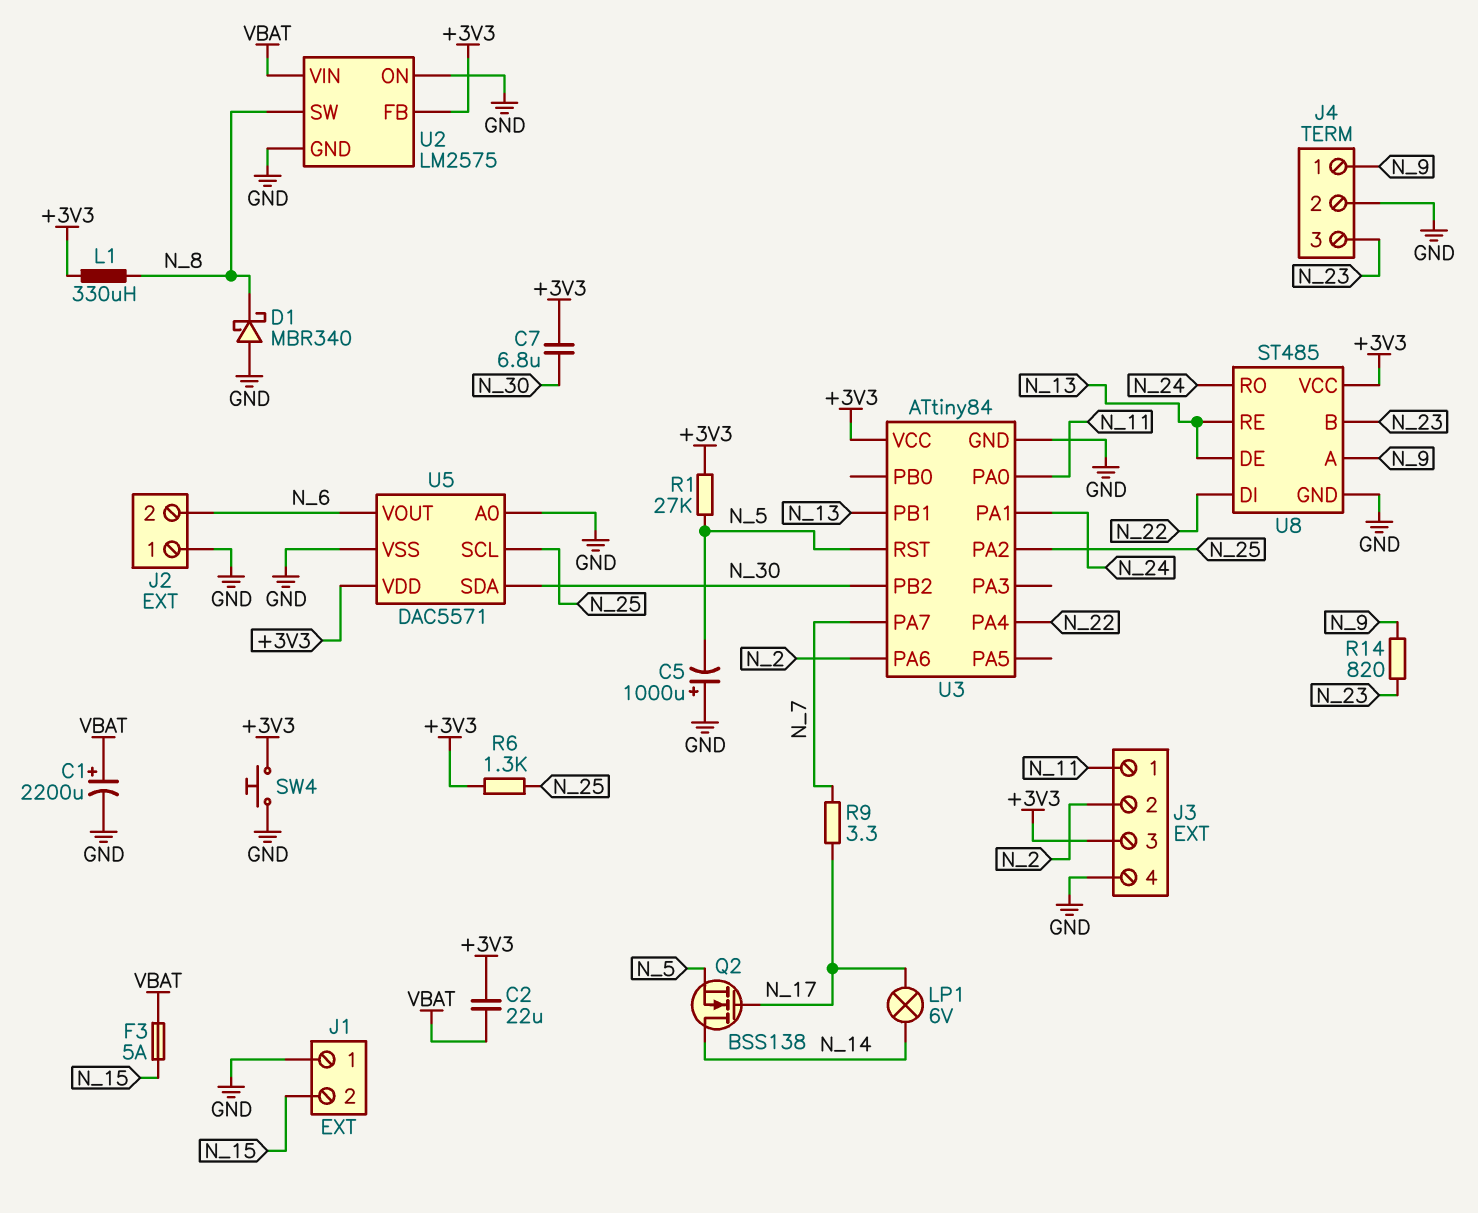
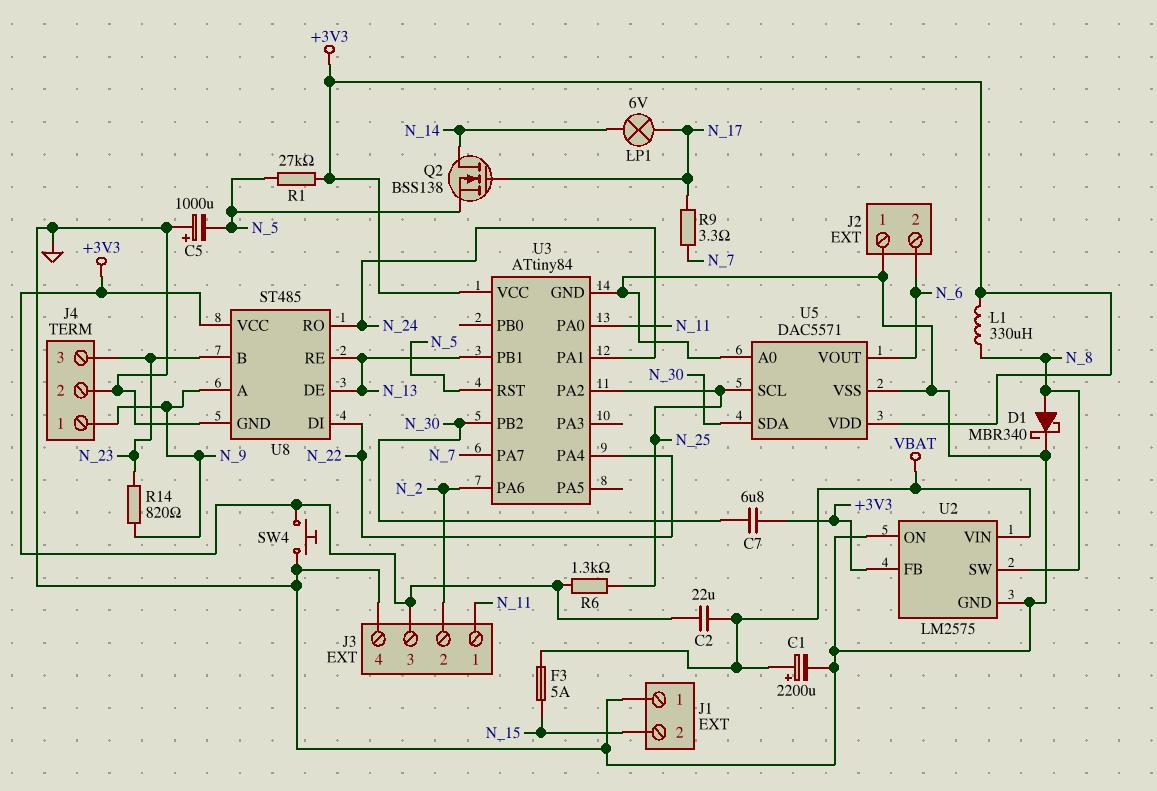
D1: schottky MBR340 (A GND, K N_8) -> schottky MBR340 (A N_8, K GND)

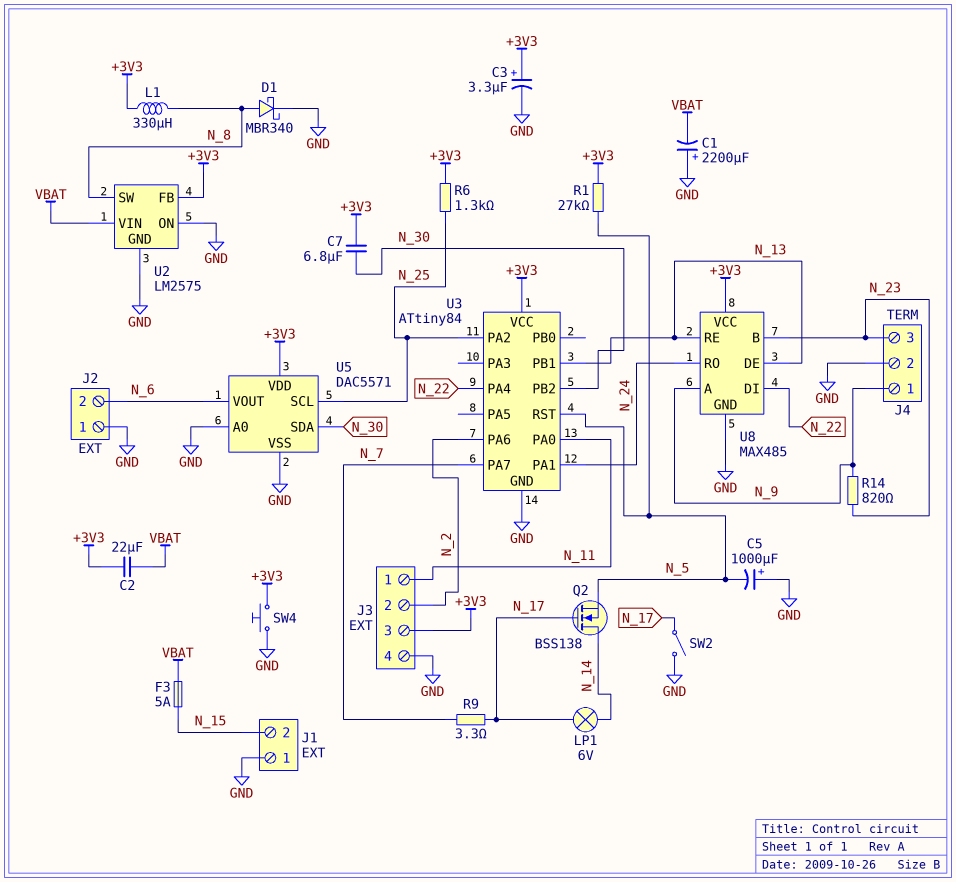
C1: 2200uF (plus VBAT, minus GND) -> 2200uF (plus GND, minus VBAT)
C3: none -> 3.3uF (plus +3V3, minus GND)
SW2: none -> switch (GND, N_17)
U8: ST485 -> MAX485

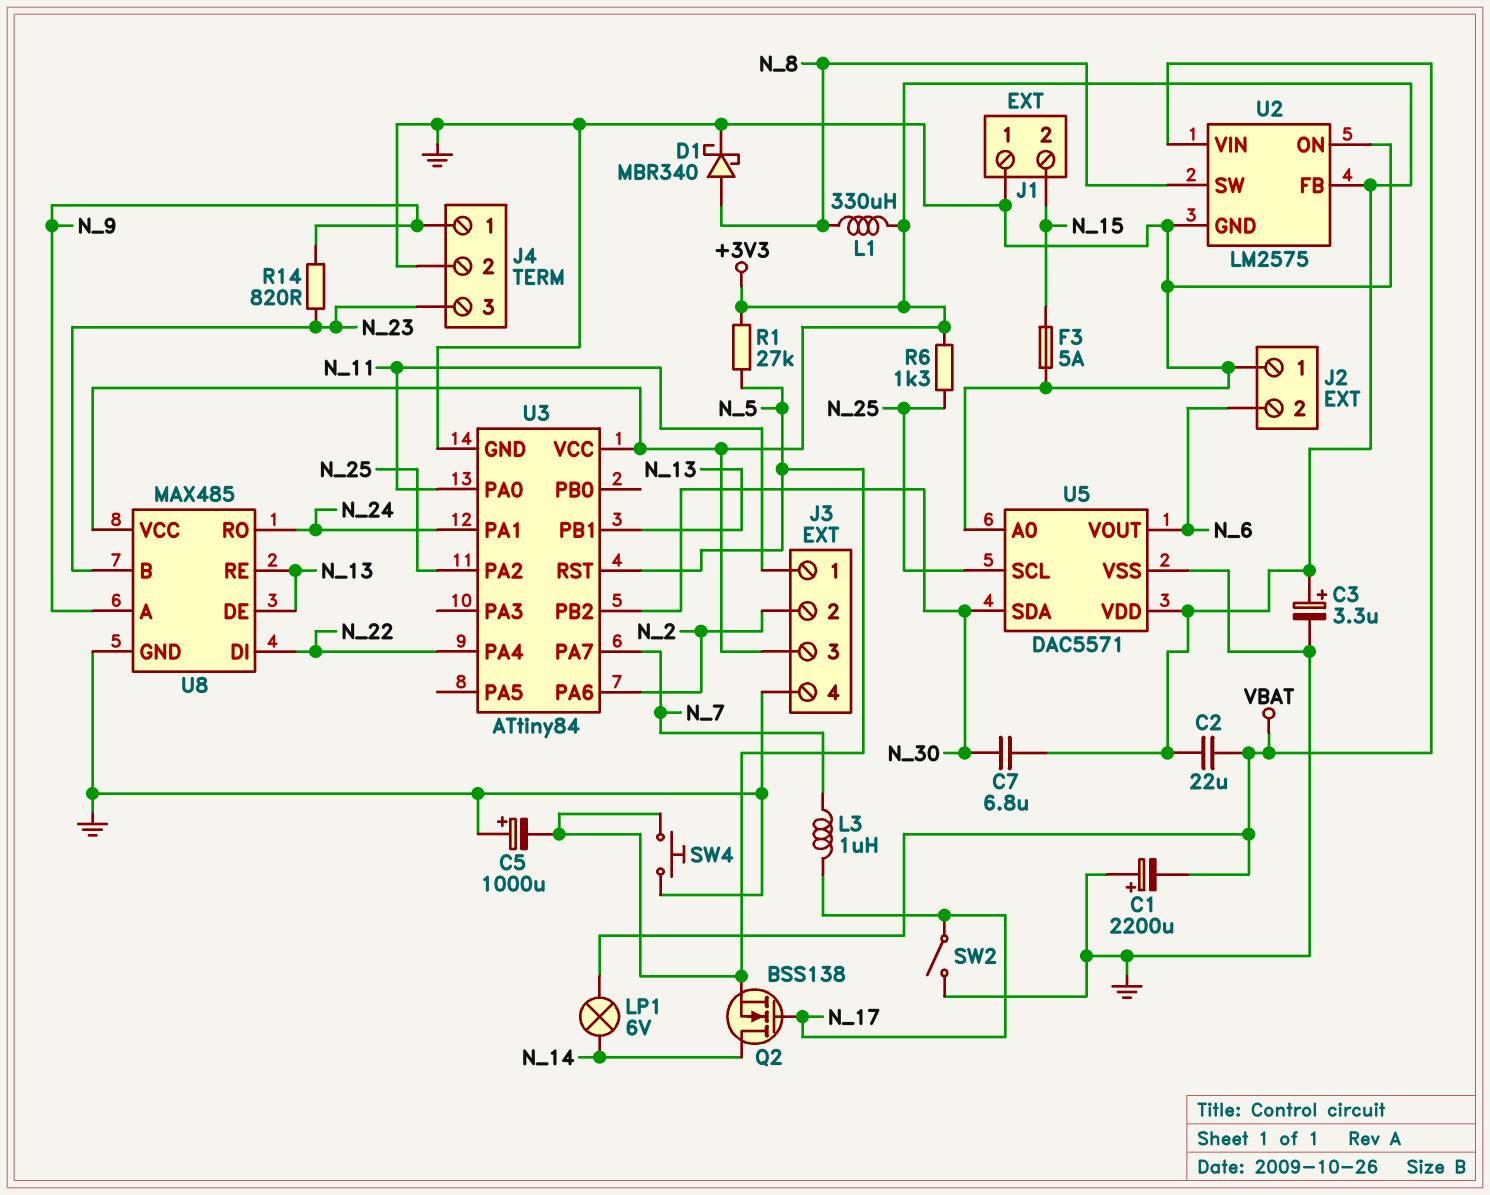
F3: 5A (N_15, VBAT) -> 5A (GND, N_15)
L3: none -> 1uH (N_7, N_17)
LP1: lamp 6V (N_14, N_17) -> lamp 6V (N_14, VBAT)
R9: 3.3 (N_7, N_17) -> none
SW4: button (+3V3, GND) -> button (GND, N_5)

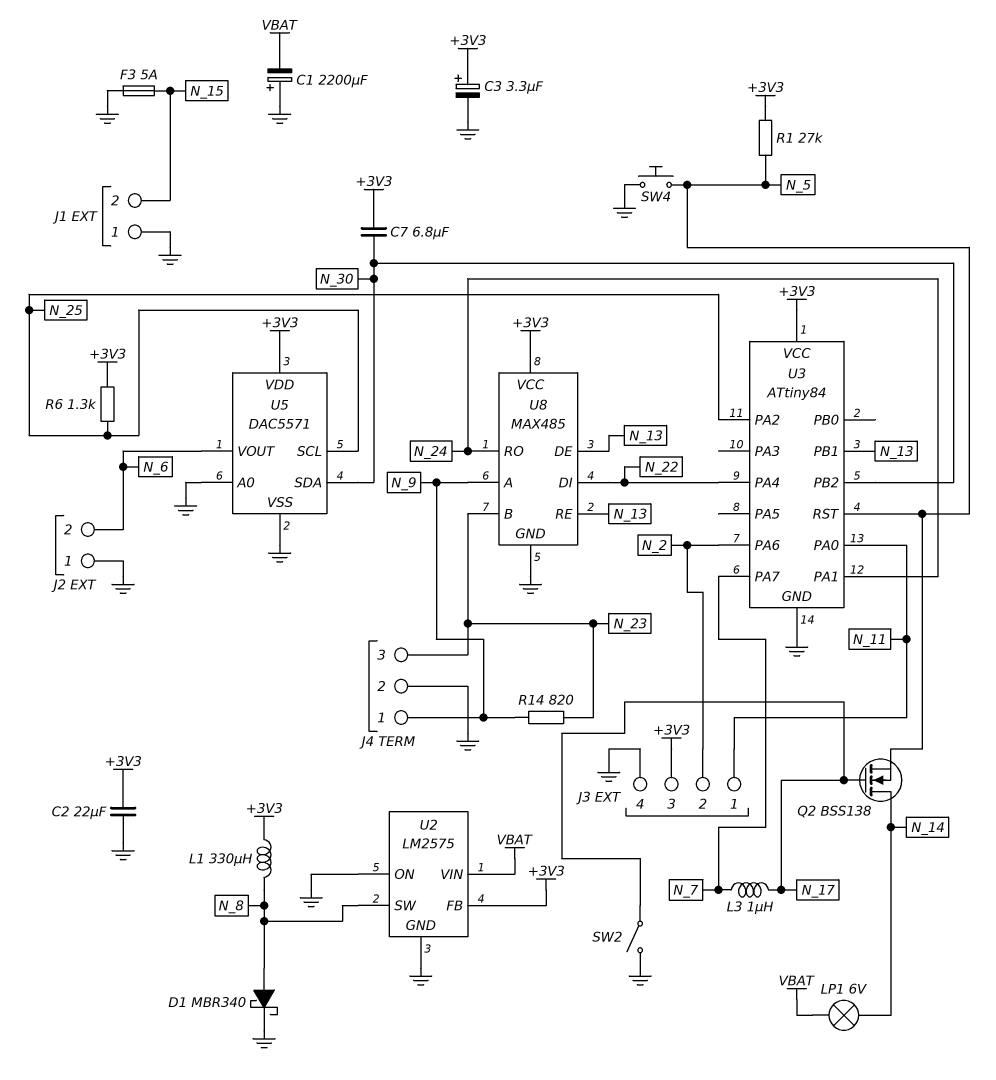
C2: 22uF (+3V3, VBAT) -> 22uF (+3V3, GND)
C5: 1000uF (plus GND, minus N_5) -> none

